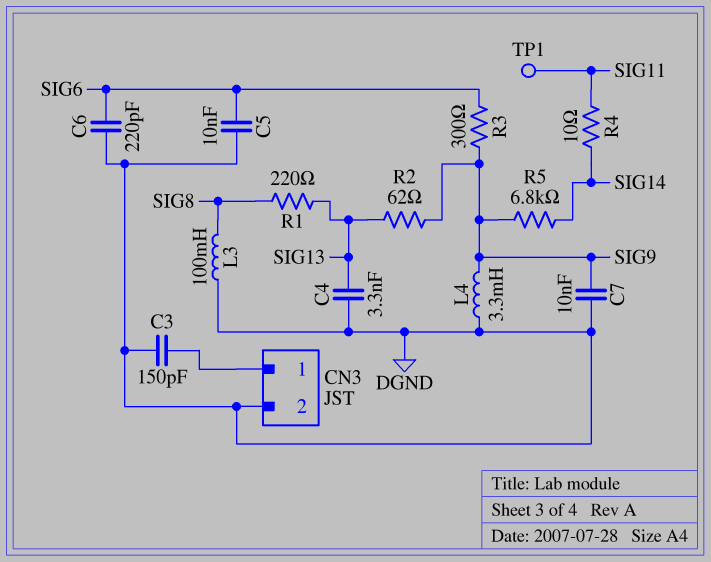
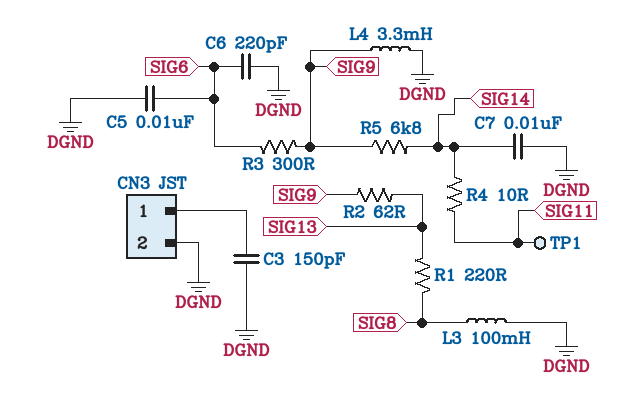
C4: 3.3nF (DGND, SIG13) -> none
C7: 10nF (DGND, SIG9) -> 10nF (DGND, SIG14)

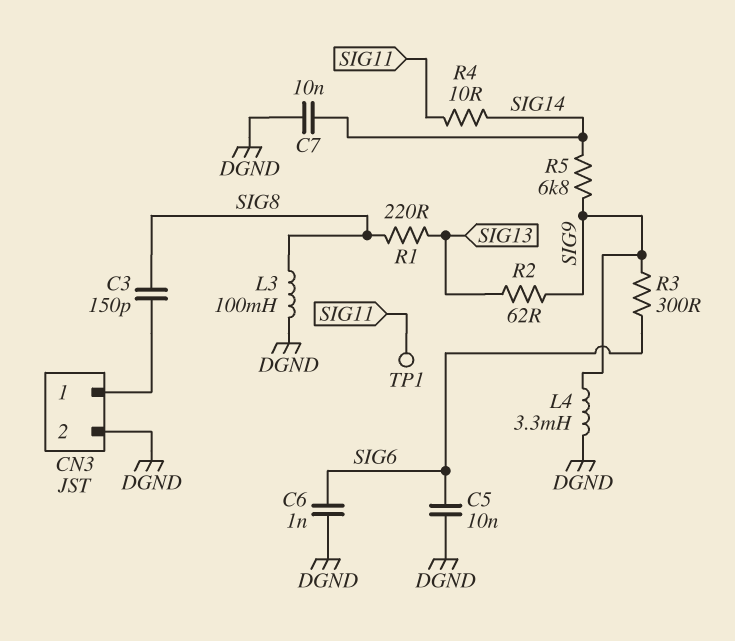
C3: 150pF (CN3/1, DGND) -> 150pF (CN3/1, SIG8)
C6: 220pF (DGND, SIG6) -> 1nF (DGND, SIG6)

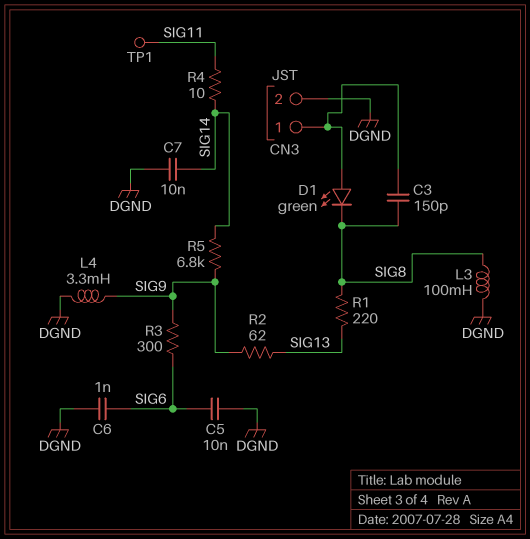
D1: none -> LED green (A CN3/1, K SIG8)

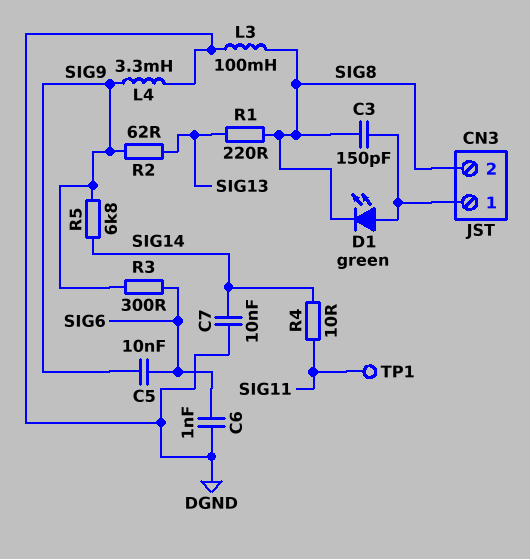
C5: 10nF (DGND, SIG6) -> 10nF (SIG6, SIG9)
CN3 pin 2: DGND -> SIG8

